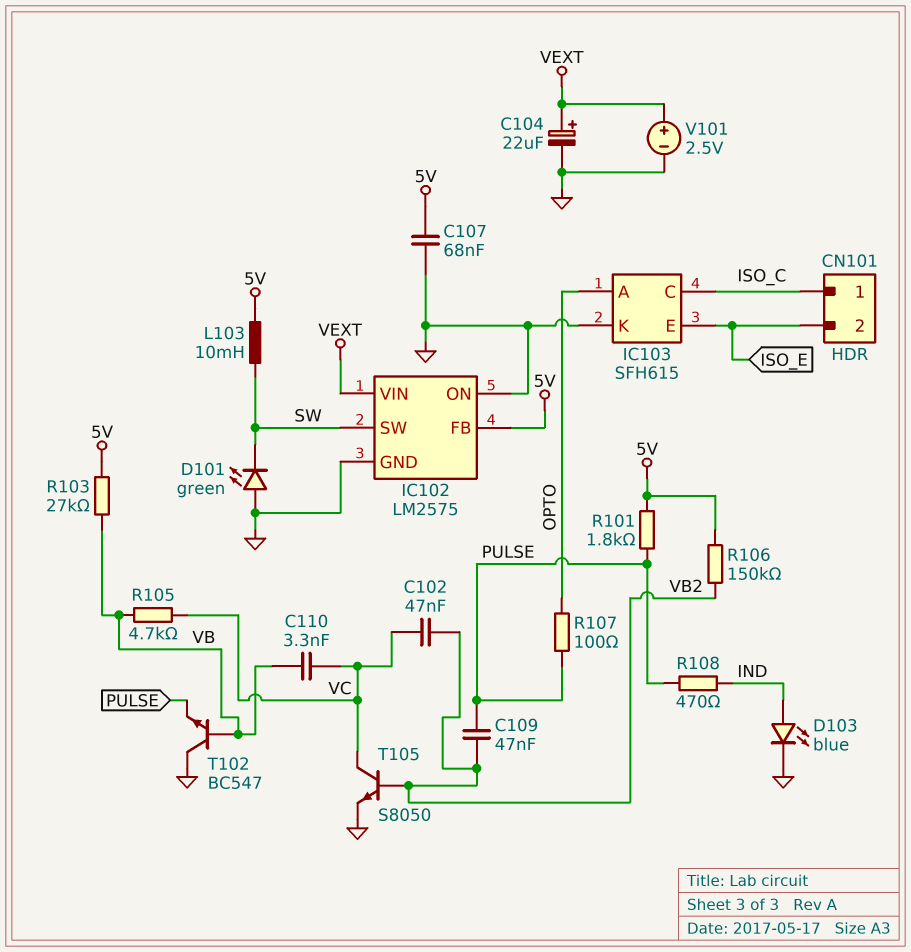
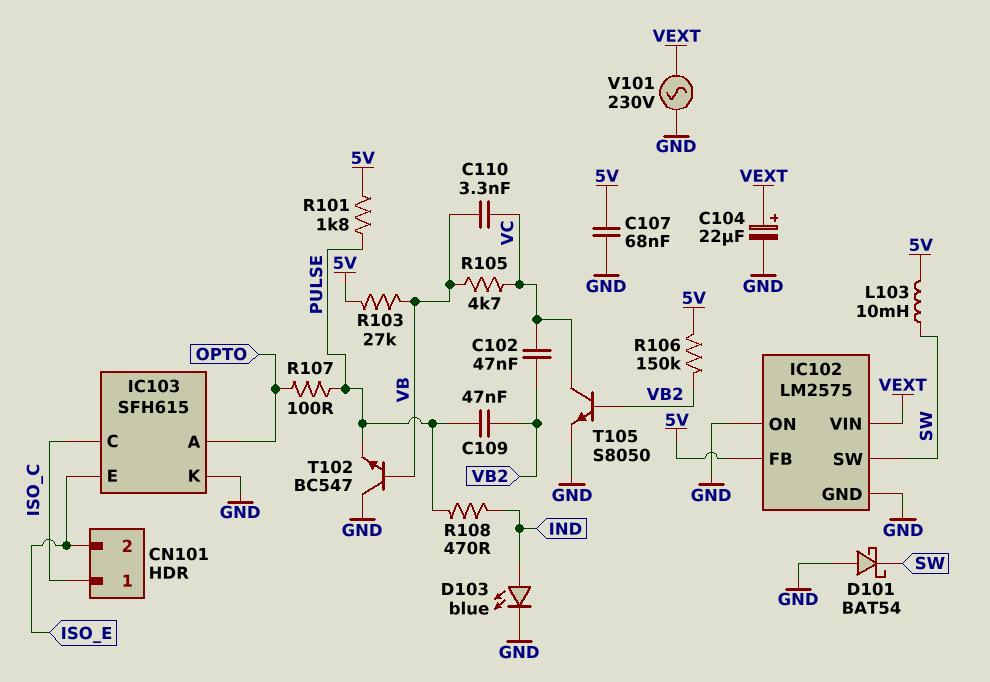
D101: LED green (A GND, K SW) -> schottky BAT54 (A GND, K SW)
V101: 2.5V (plus VEXT, minus GND) -> AC 230V (GND, VEXT)

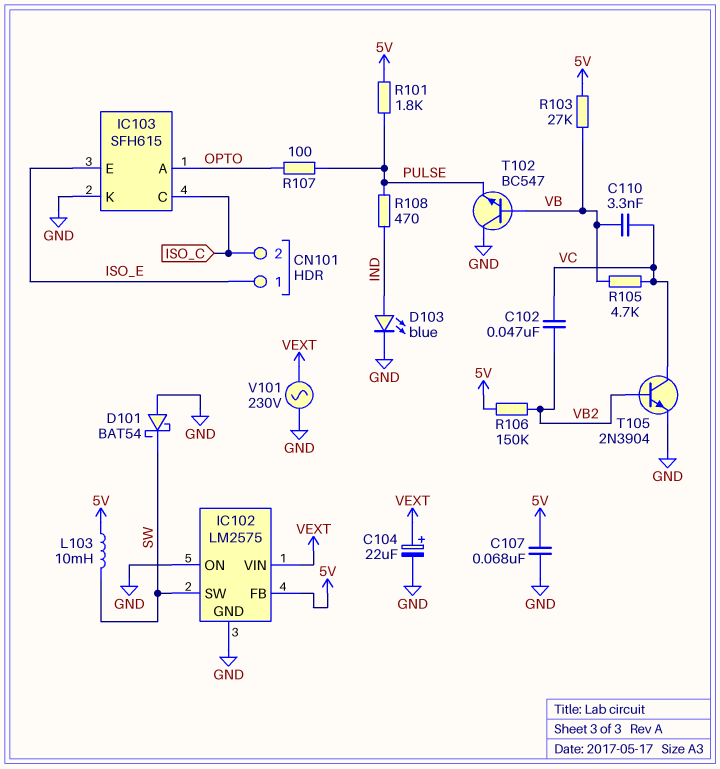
C109: 47nF (PULSE, VB2) -> none
CN101 pin 1: ISO_C -> ISO_E
CN101 pin 2: ISO_E -> ISO_C
T105: NPN S8050 (B VB2, C VC, E GND) -> NPN 2N3904 (B VB2, C VC, E GND)

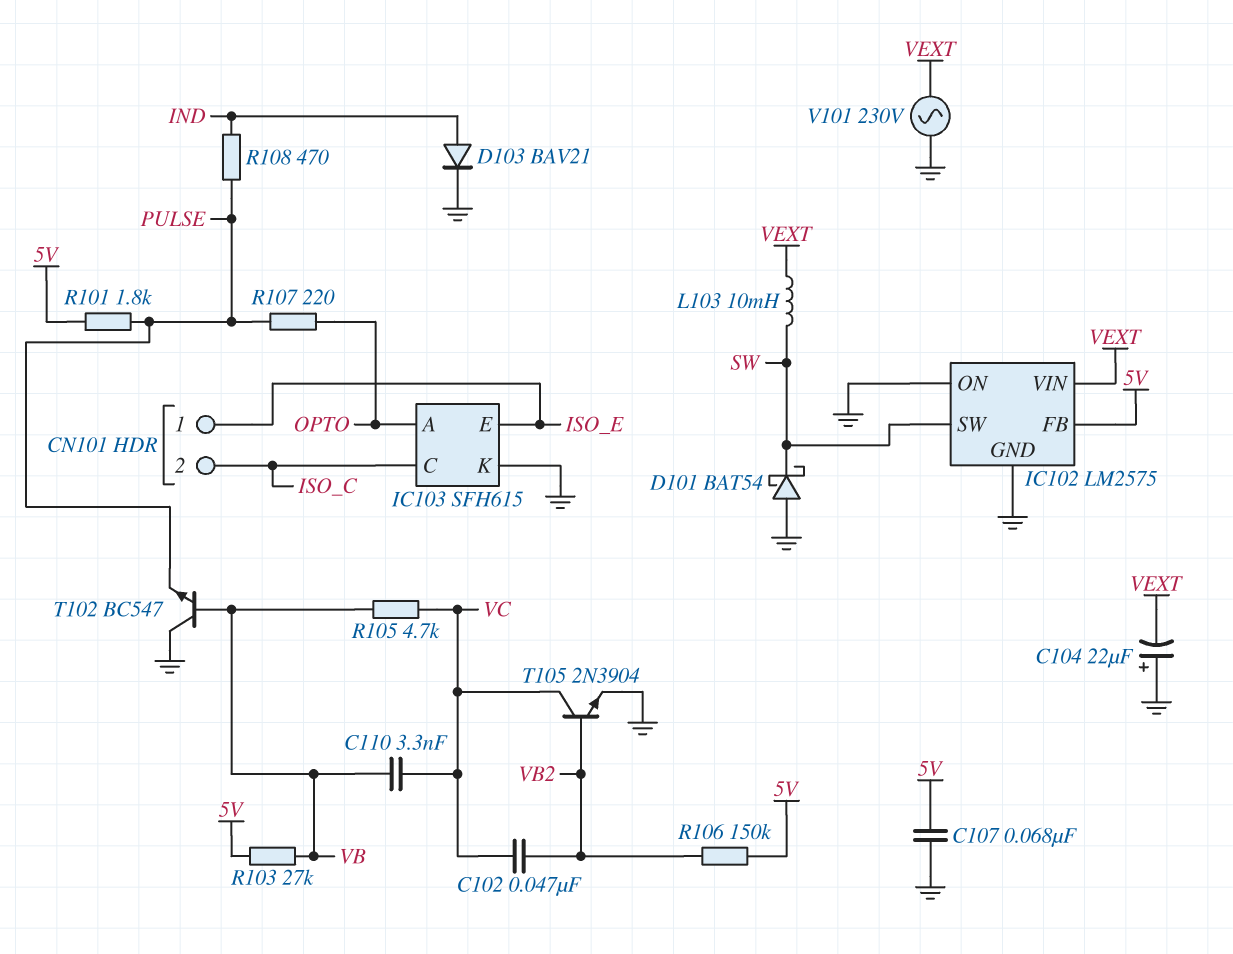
C104: 22uF (plus VEXT, minus GND) -> 22uF (plus GND, minus VEXT)
D103: LED blue (A IND, K GND) -> diode BAV21 (A IND, K GND)
L103: 10mH (5V, SW) -> 10mH (SW, VEXT)
R107: 100 (OPTO, PULSE) -> 220 (OPTO, PULSE)

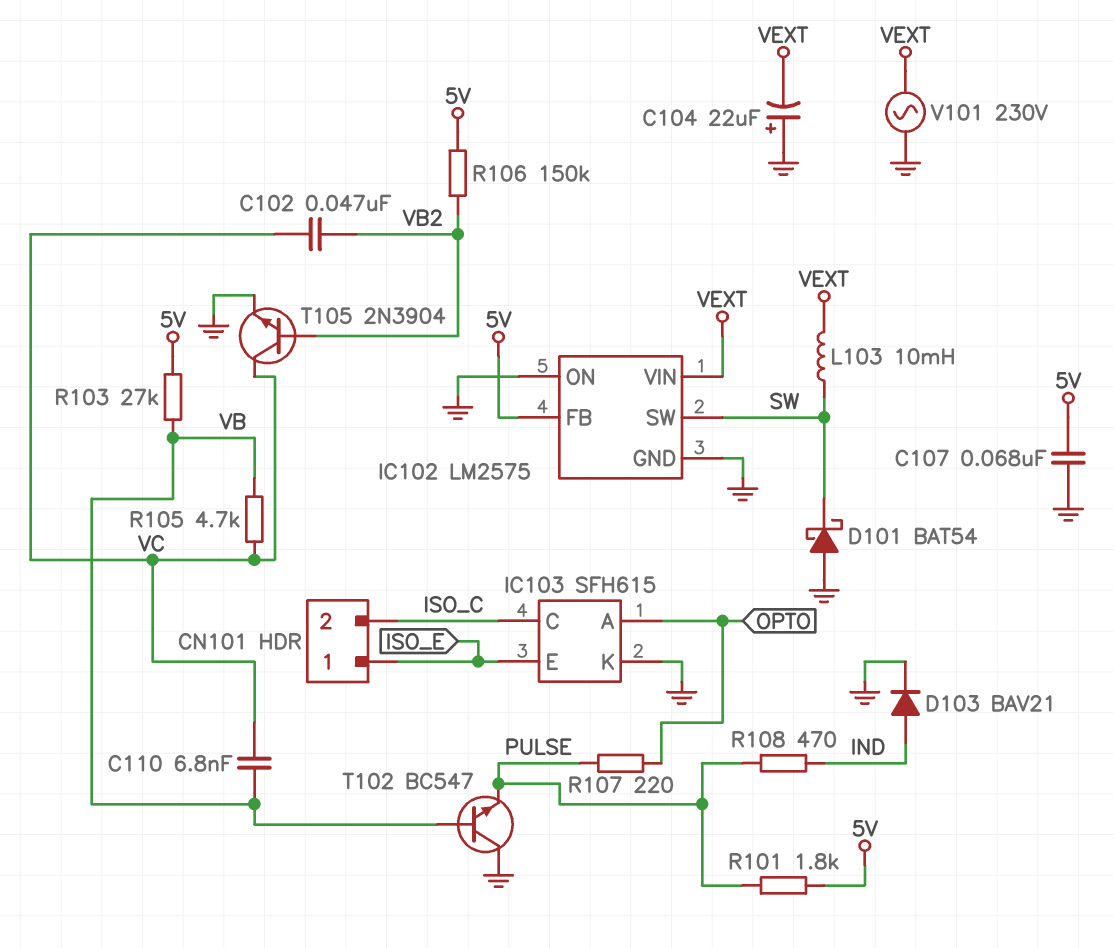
C110: 3.3nF (VB, VC) -> 6.8nF (VB, VC)

